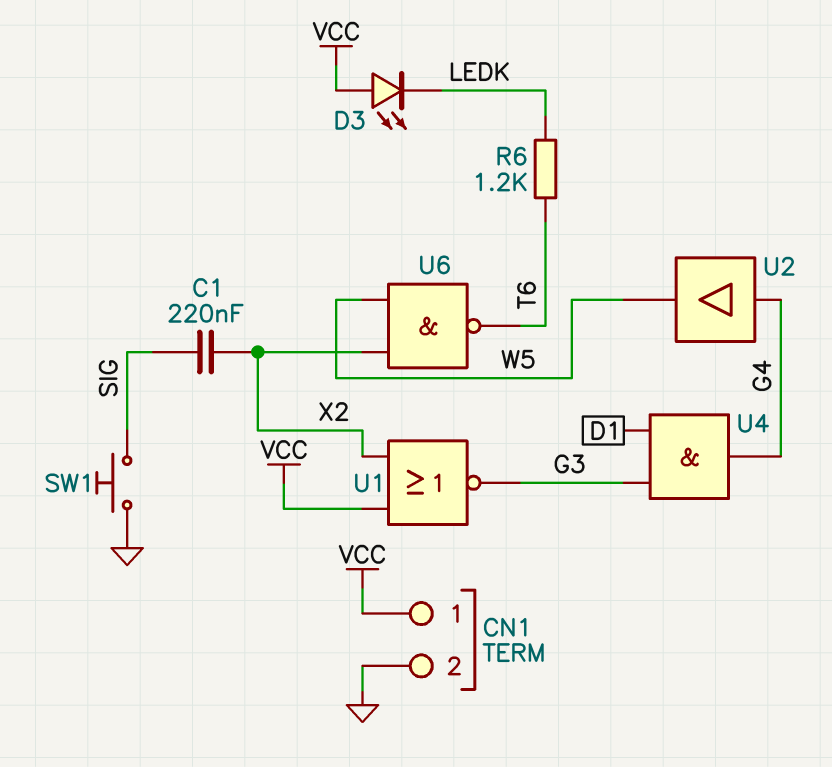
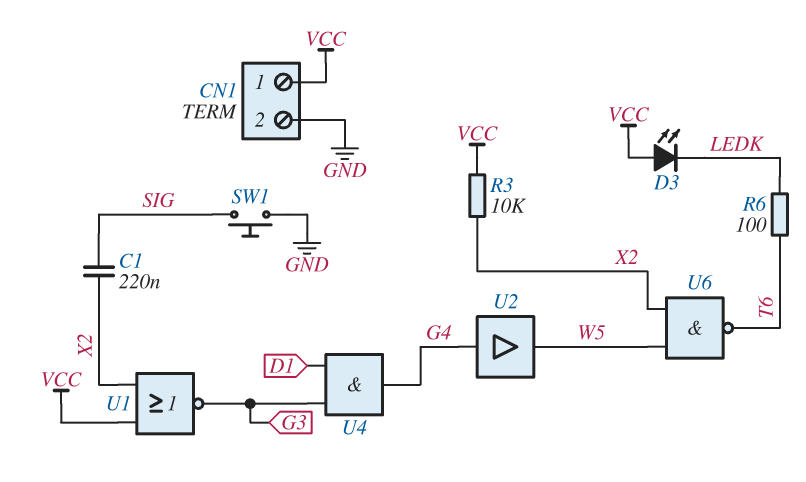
R3: none -> 10k (VCC, X2)
R6: 1.2k (LEDK, T6) -> 100 (LEDK, T6)

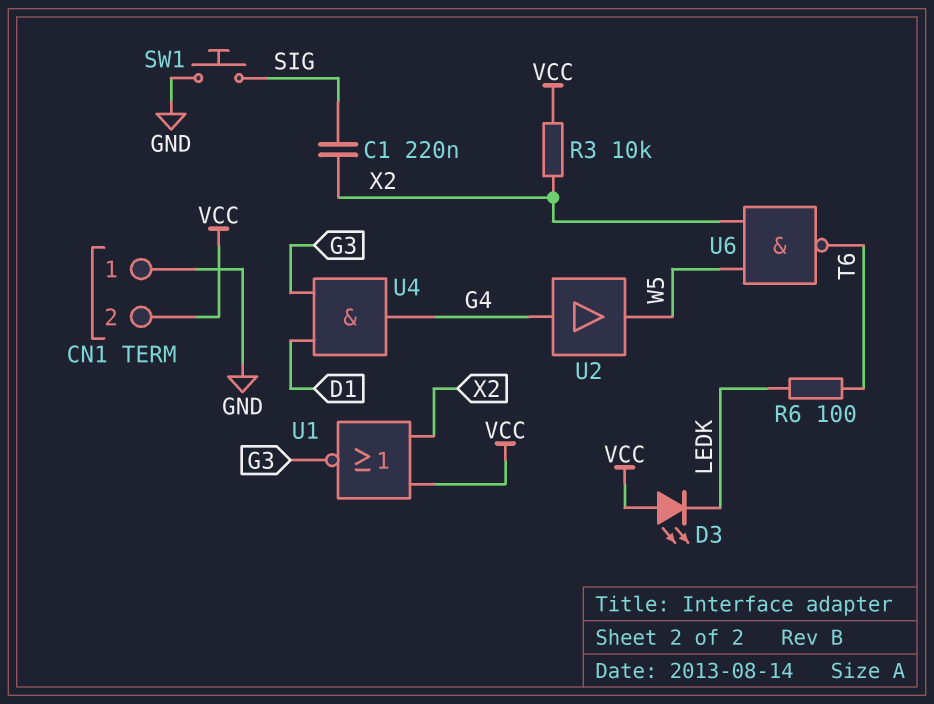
CN1 pin 1: VCC -> GND
CN1 pin 2: GND -> VCC

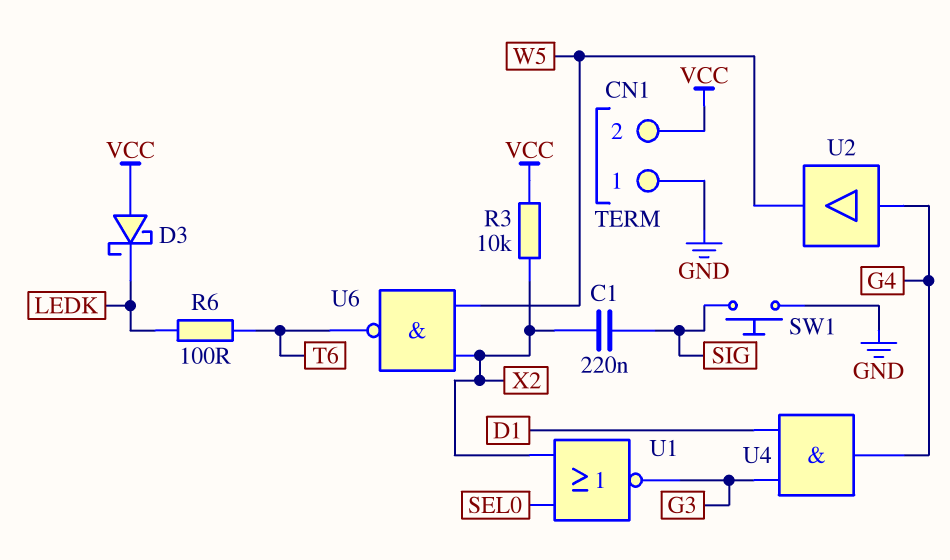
D3: LED (A VCC, K LEDK) -> schottky (A VCC, K LEDK)
U1: NOR (in VCC, in X2, out G3) -> NOR (in SEL0, in X2, out G3)

